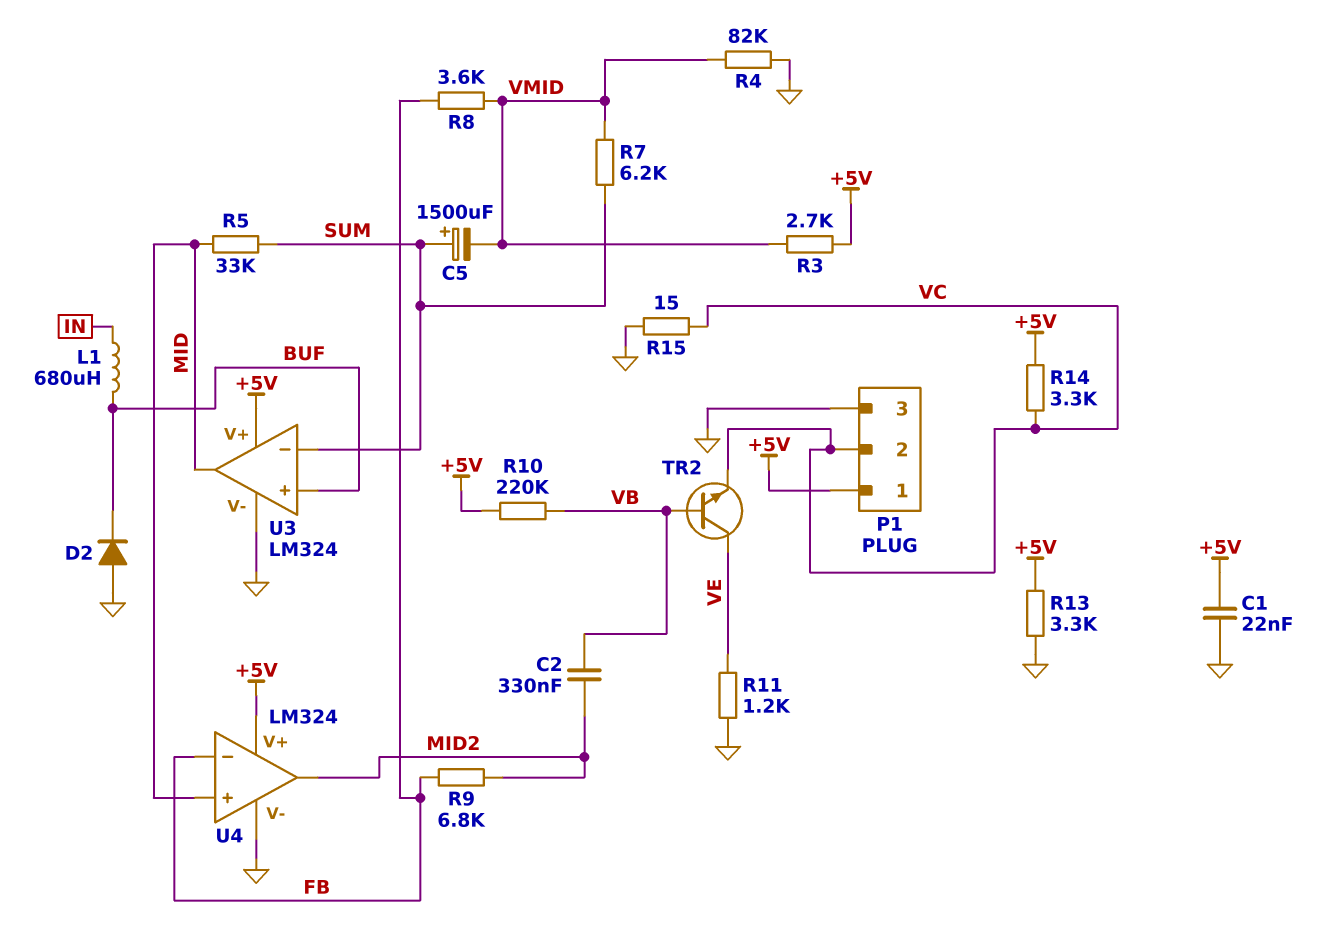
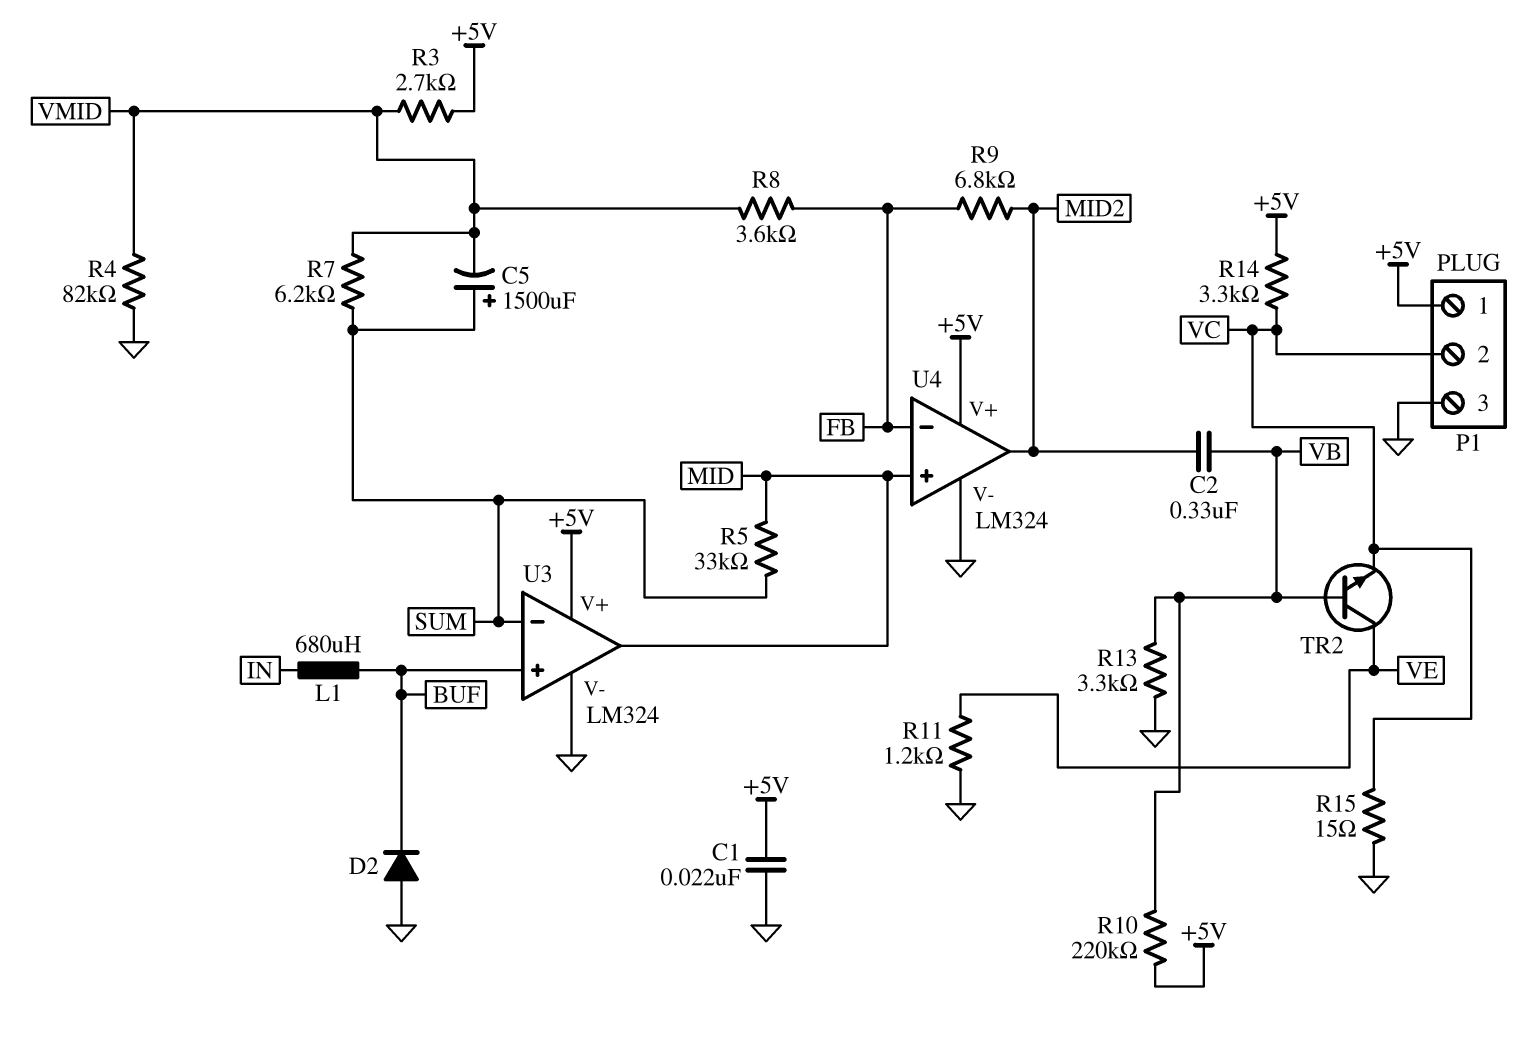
R13: 3.3k (+5V, GND) -> 3.3k (GND, VB)

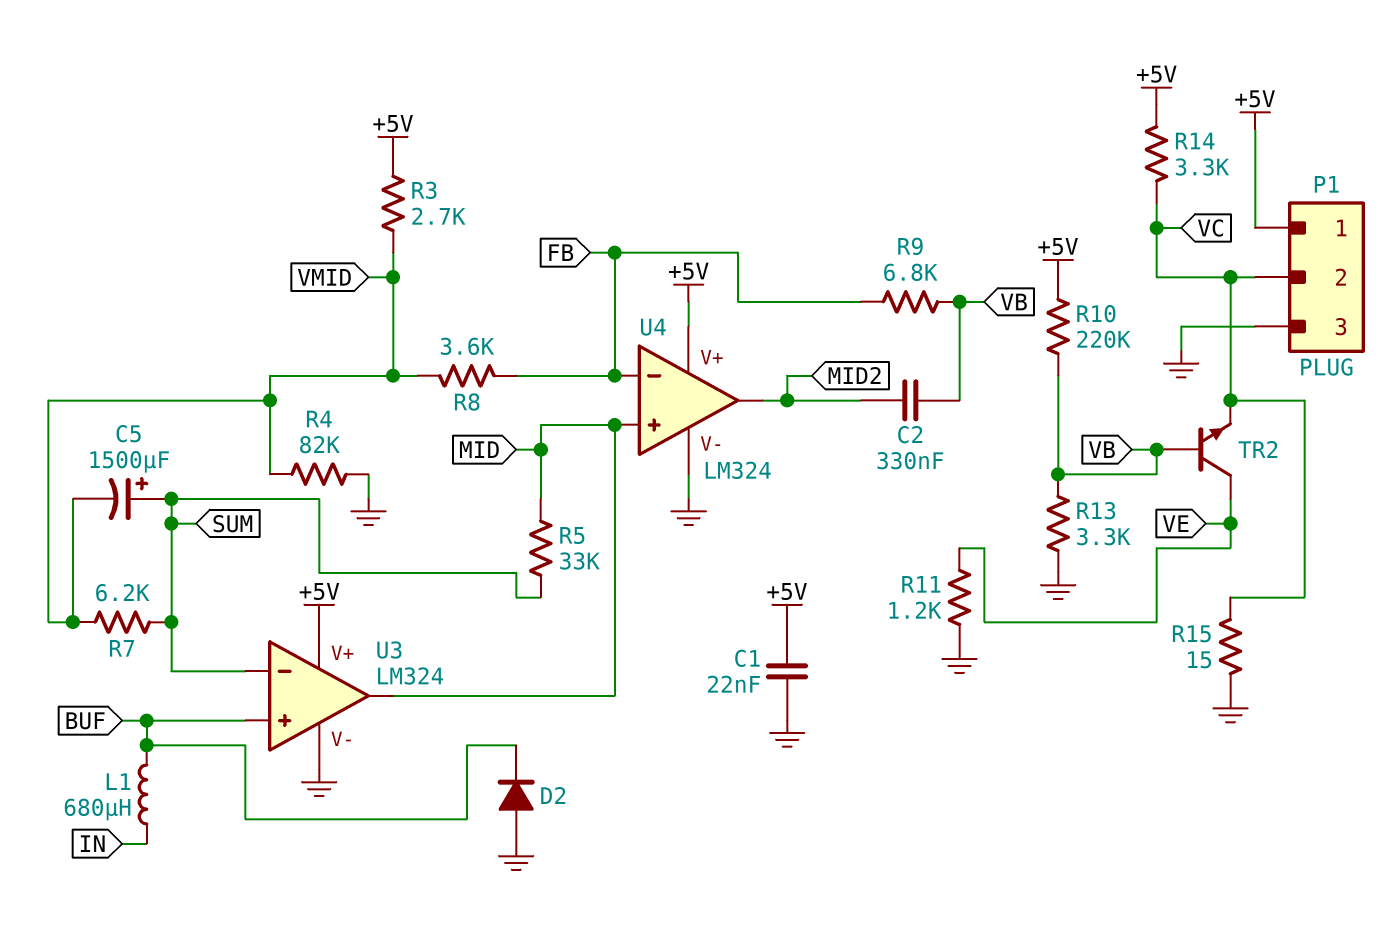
R9: 6.8k (FB, MID2) -> 6.8k (FB, VB)

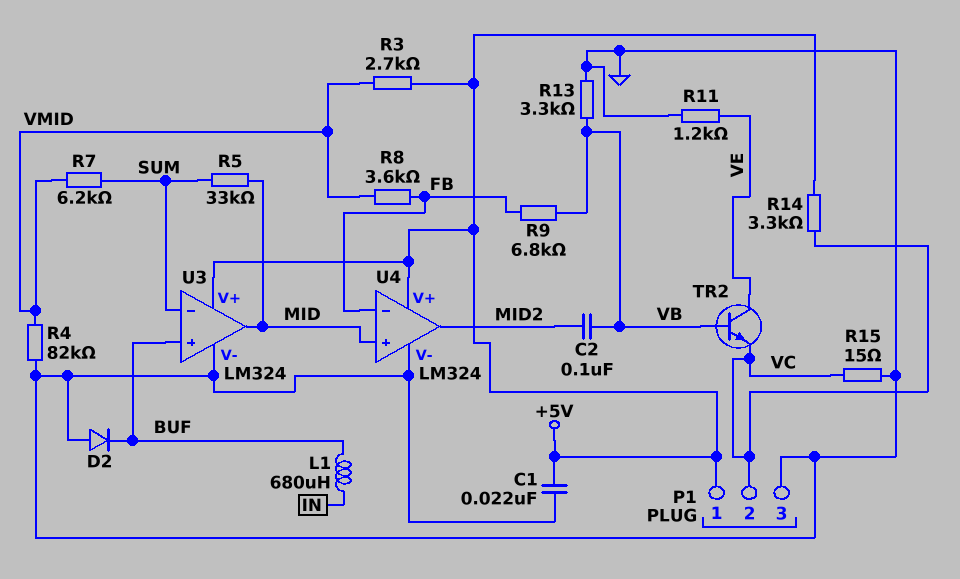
C2: 330nF (MID2, VB) -> 100nF (MID2, VB)
C5: 1500uF (plus SUM, minus VMID) -> none
R10: 220k (+5V, VB) -> none

